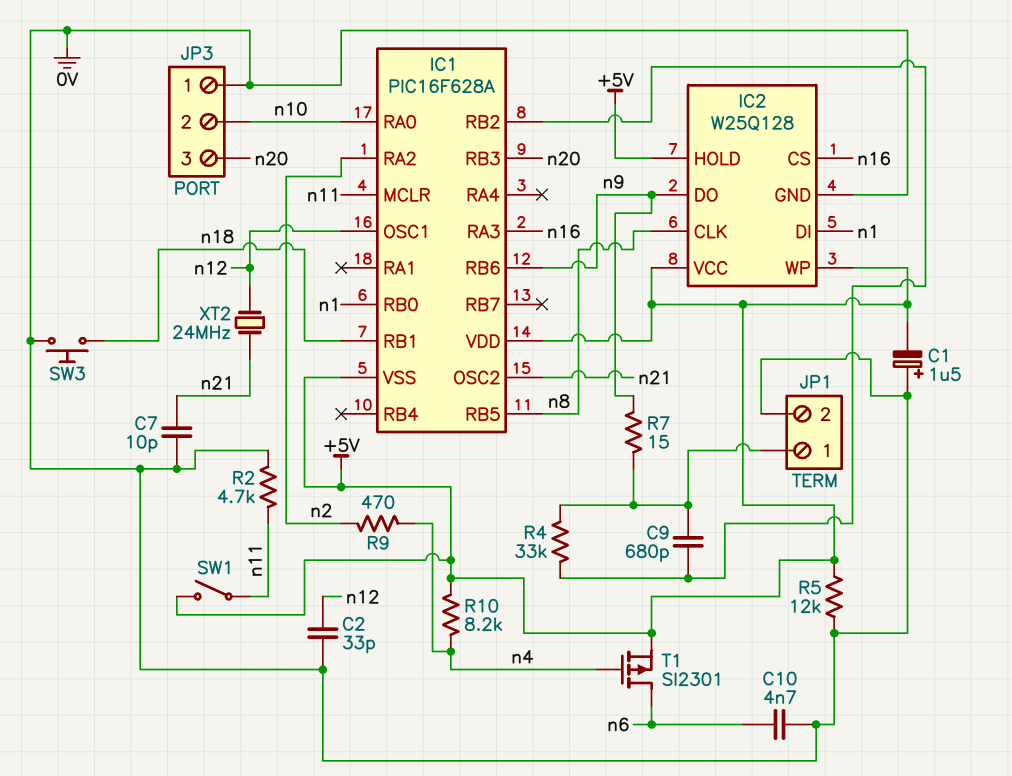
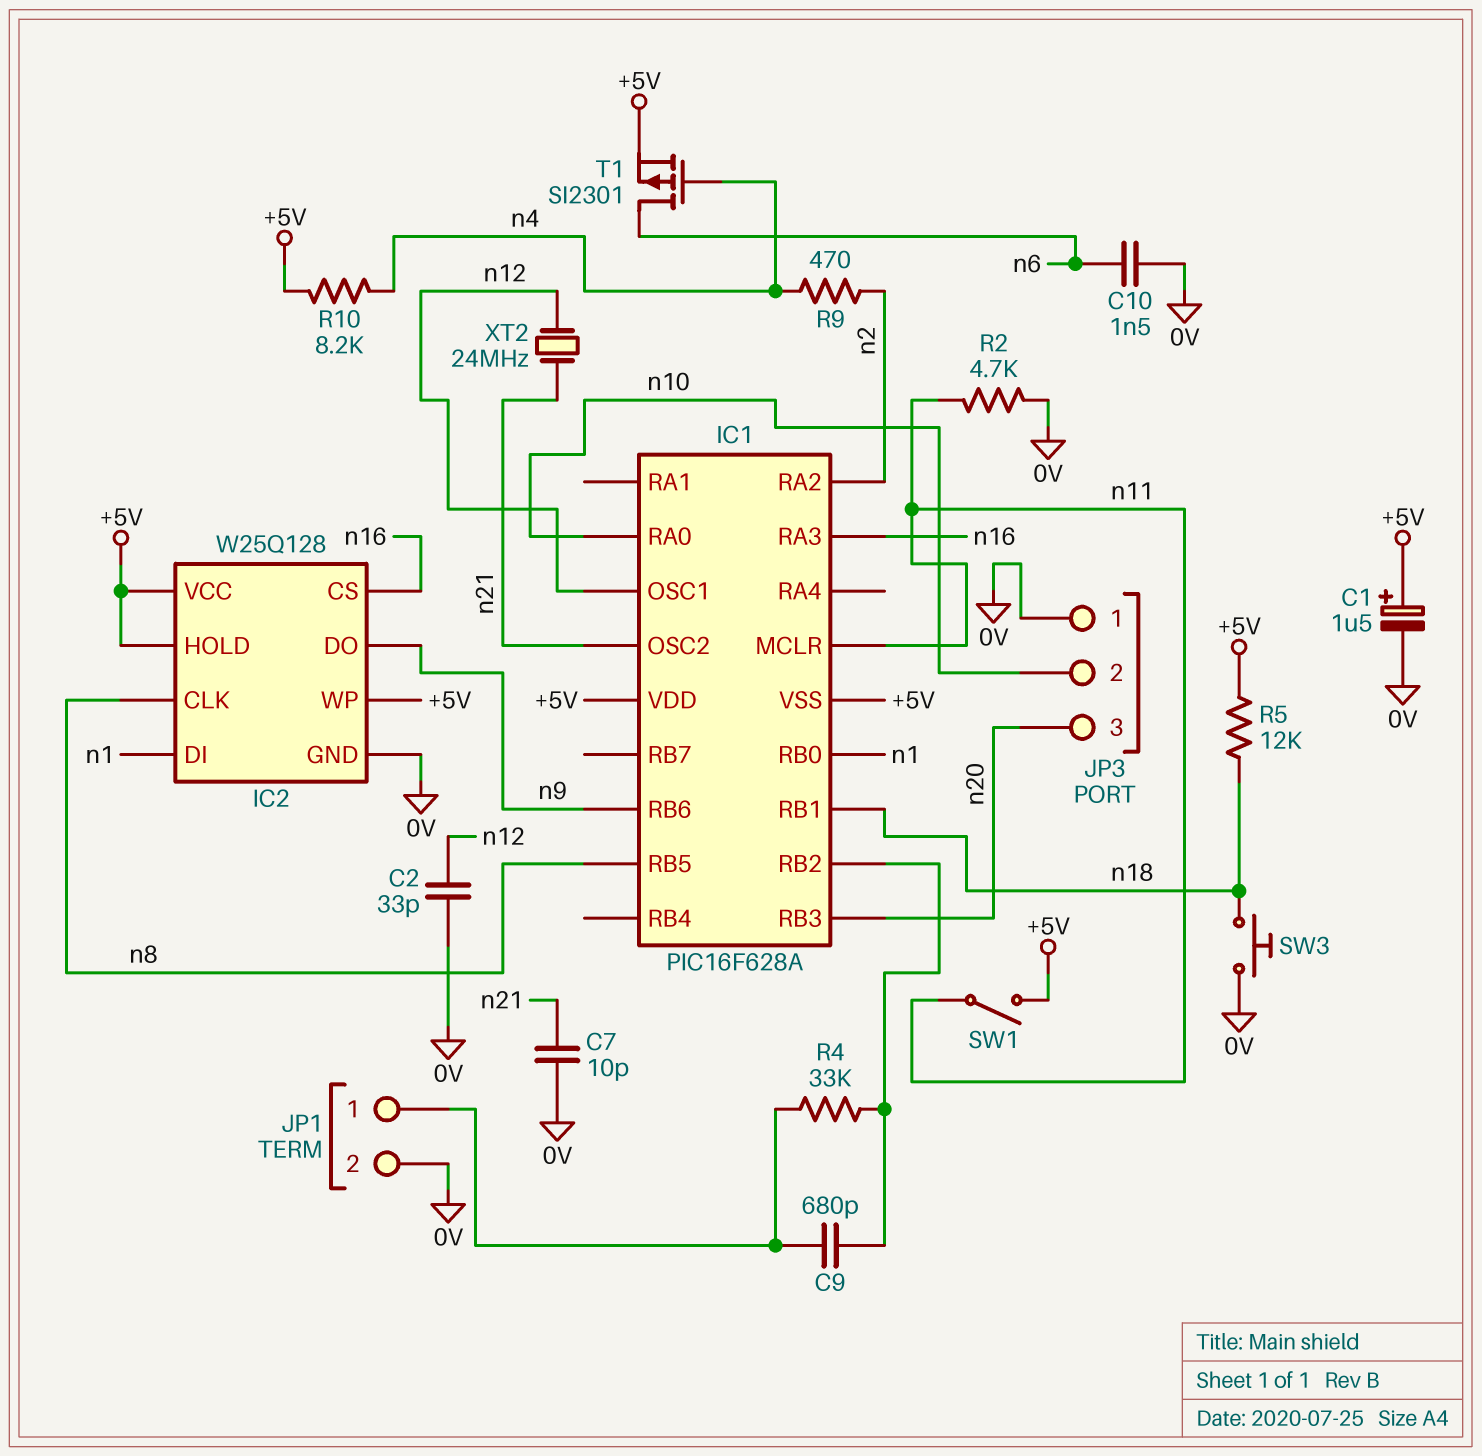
C1: 1.5uF (plus 0V, minus +5V) -> 1.5uF (plus +5V, minus 0V)
C10: 4.7nF (0V, n6) -> 1.5nF (0V, n6)
R5: 12k (+5V, 0V) -> 12k (+5V, n18)
R7: 15 (JP1/1, n9) -> none

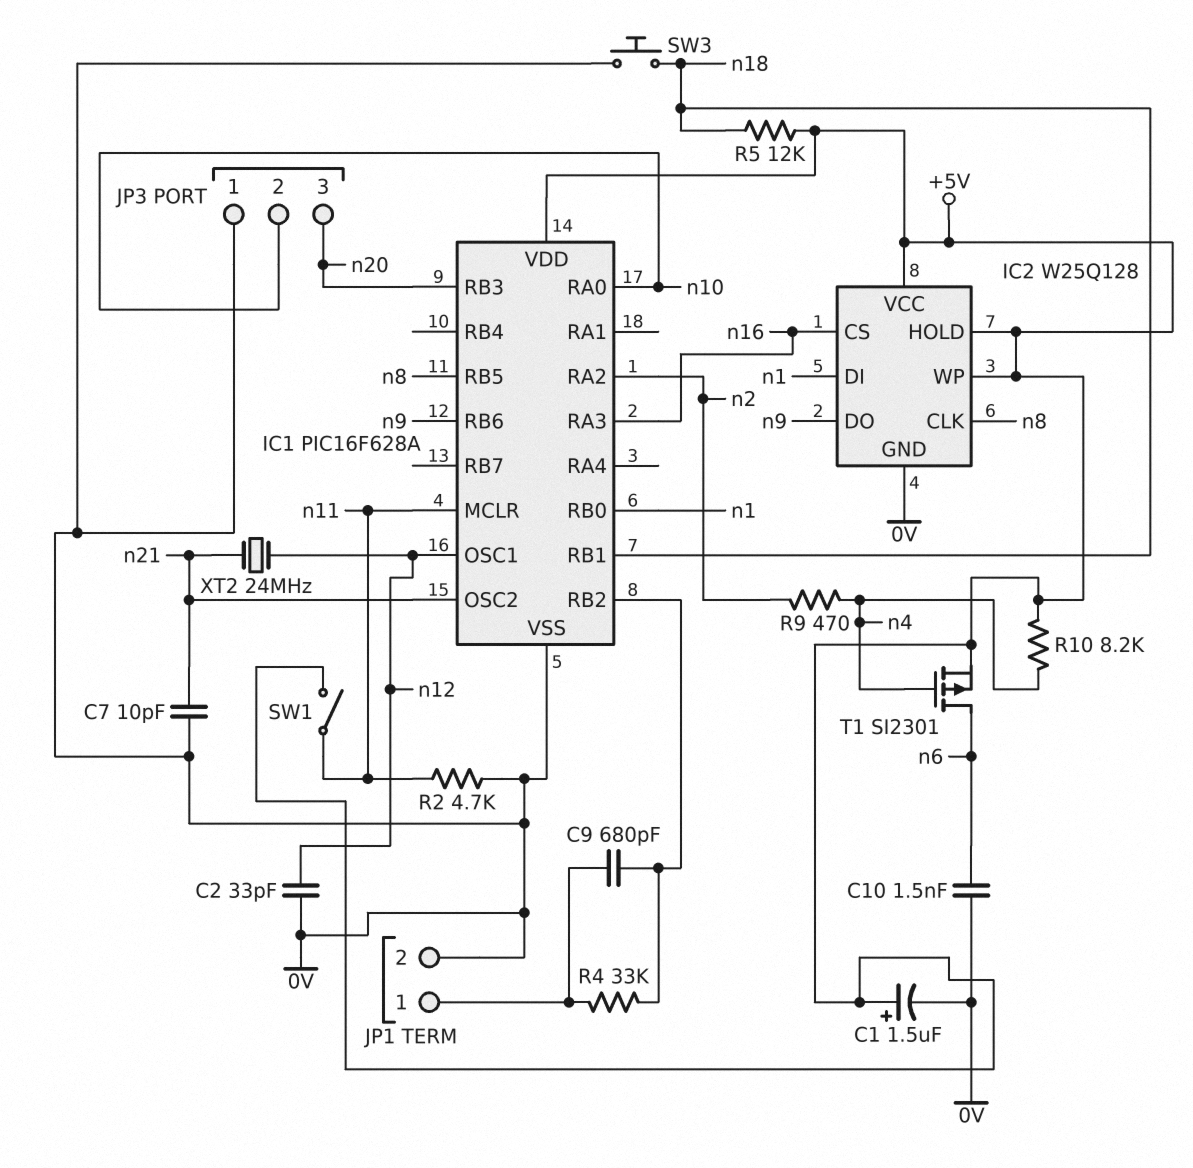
IC1 pin VSS: +5V -> 0V

